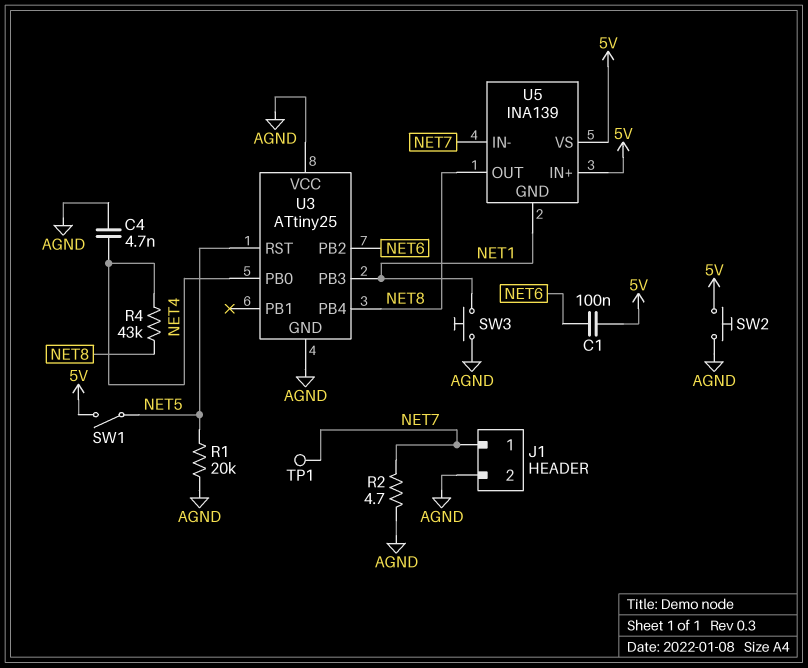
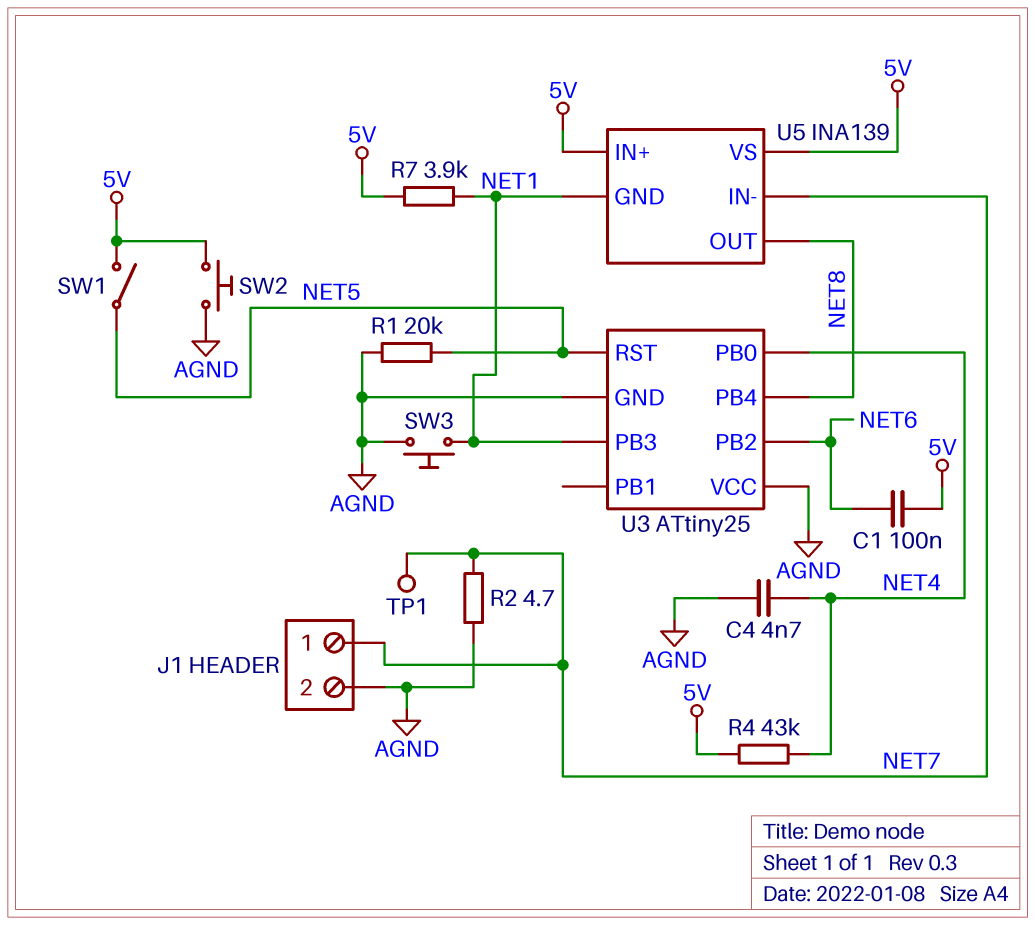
R4: 43k (NET4, NET8) -> 43k (5V, NET4)
R7: none -> 3.9k (5V, NET1)

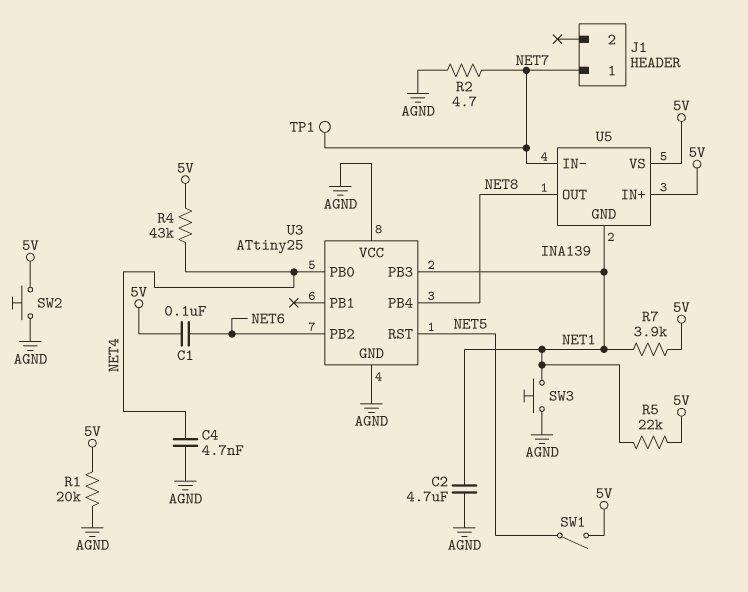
C2: none -> 4.7uF (AGND, NET1)
J1 pin 2: AGND -> none
R1: 20k (AGND, NET5) -> 20k (5V, AGND)
R5: none -> 22k (5V, NET1)

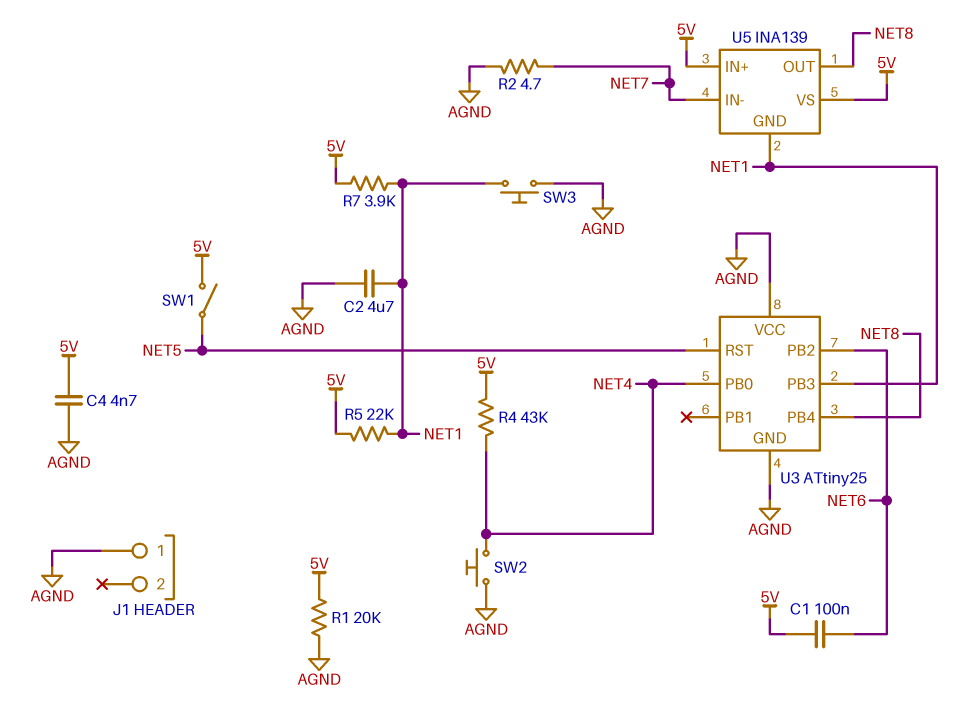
C4: 4.7nF (AGND, NET4) -> 4.7nF (5V, AGND)
J1 pin 1: NET7 -> AGND
SW2: button (5V, AGND) -> button (AGND, NET4)
TP1: test point (NET7) -> none

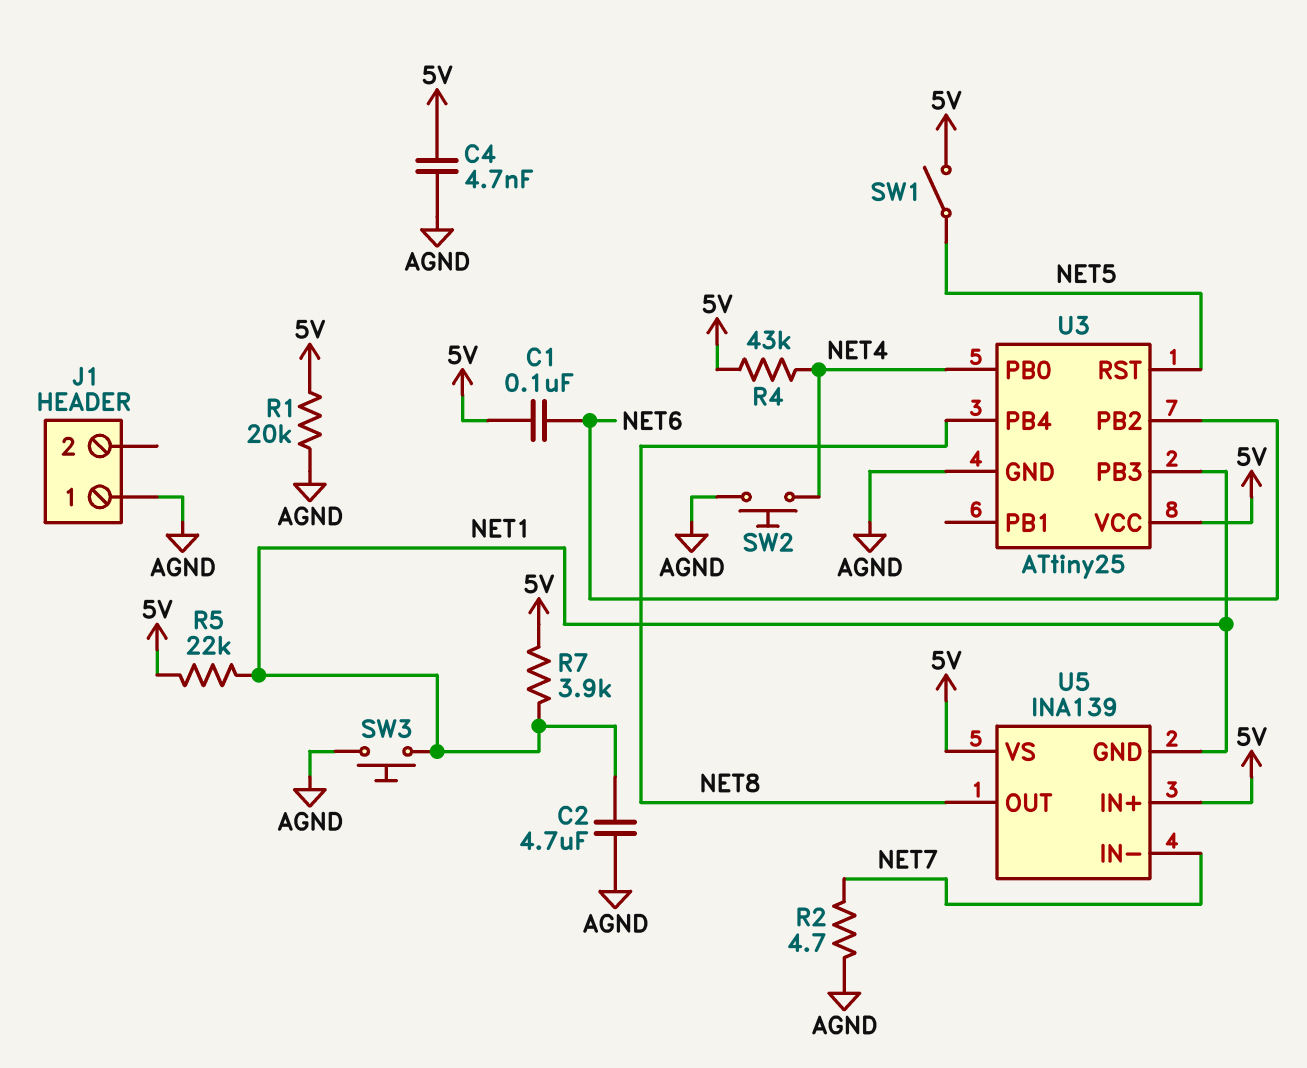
U3 pin VCC: AGND -> 5V

